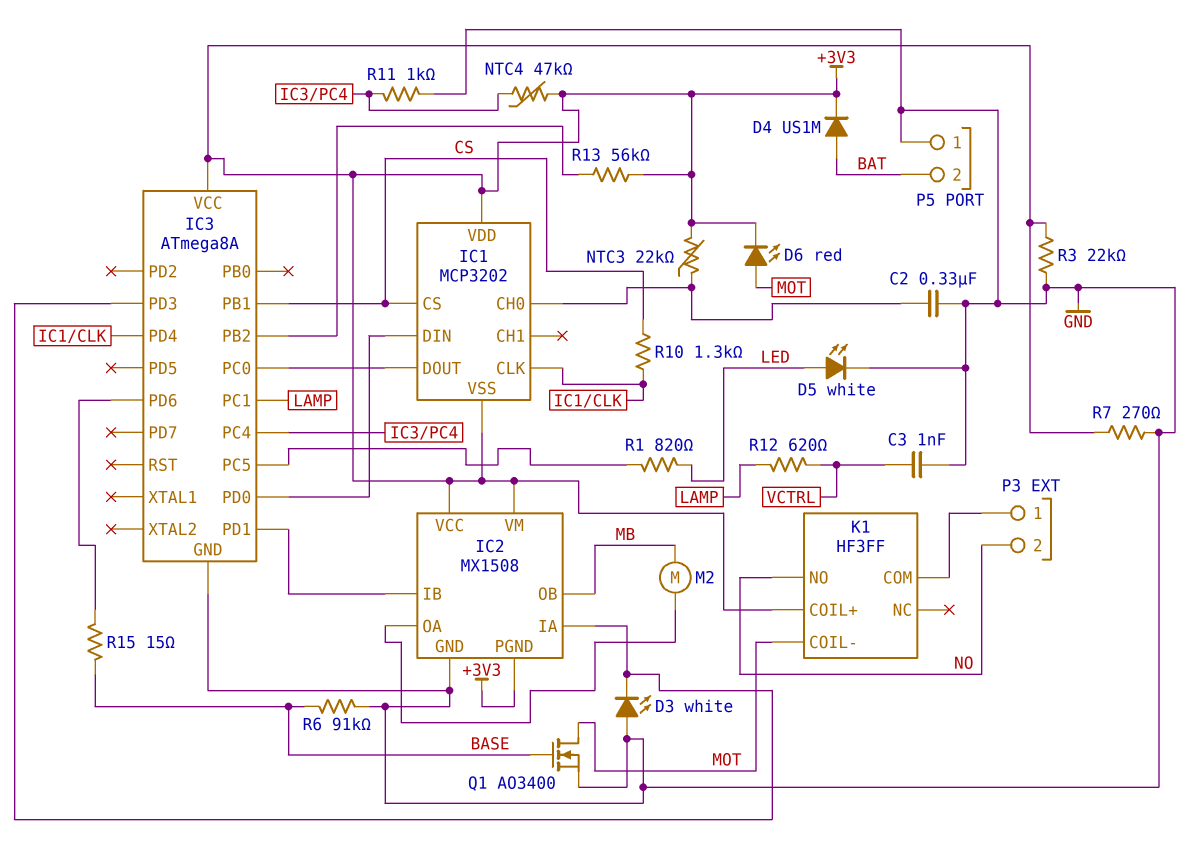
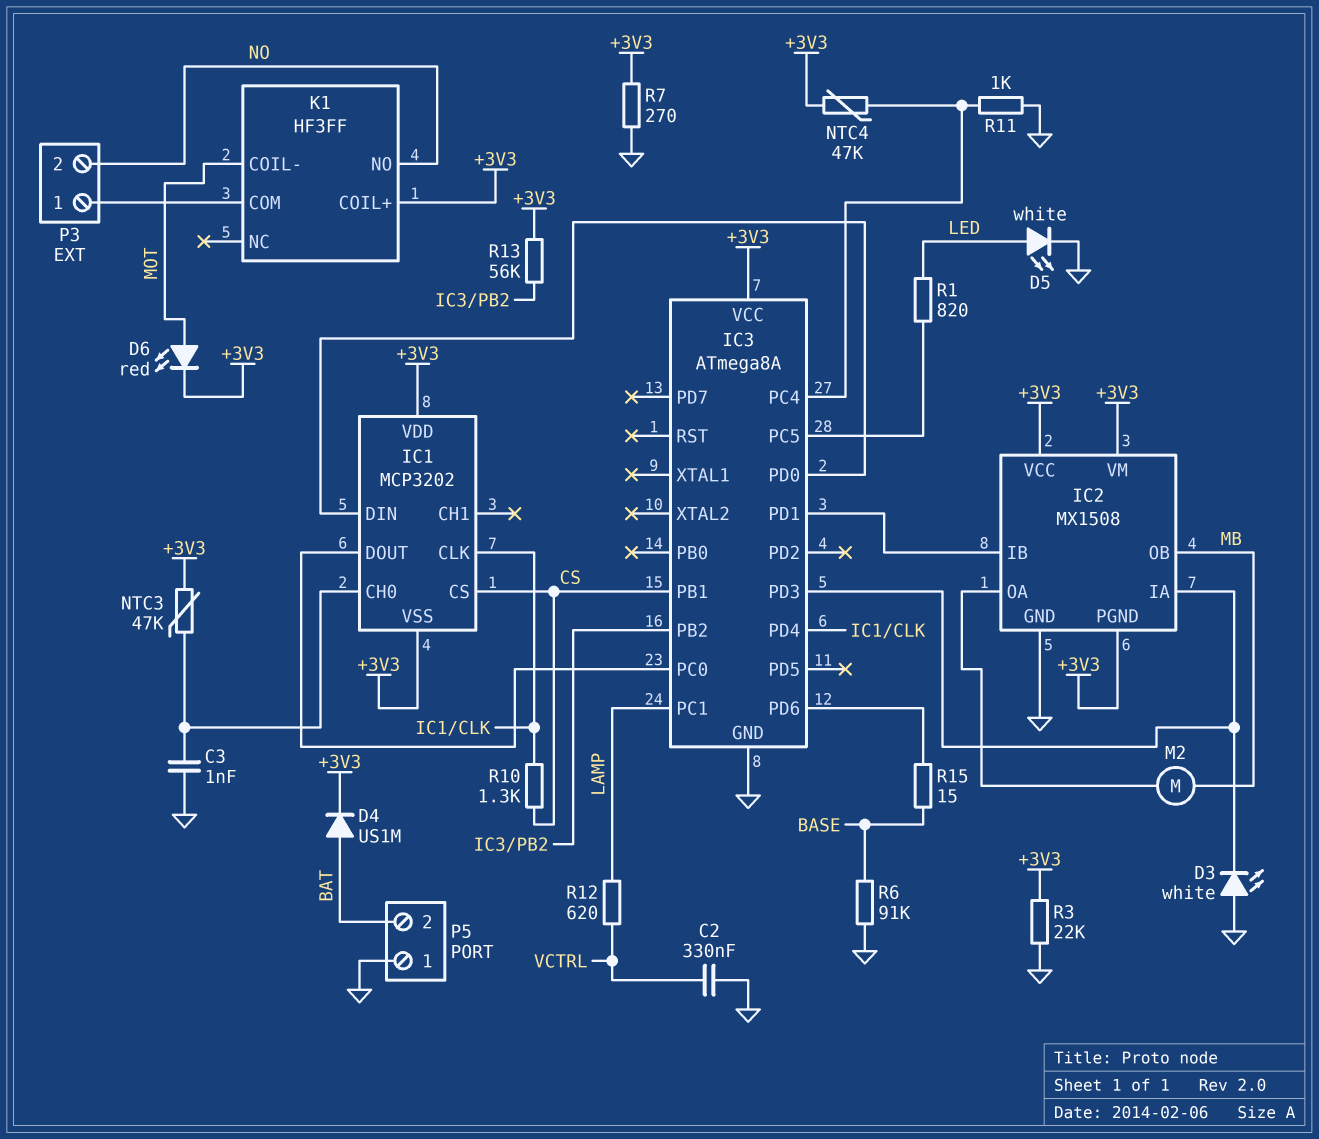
C2: 330nF (GND, IC1/CH0) -> 330nF (GND, VCTRL)
C3: 1nF (GND, VCTRL) -> 1nF (GND, IC1/CH0)
NTC3: 22k (+3V3, IC1/CH0) -> 47k (+3V3, IC1/CH0)
Q1: NMOS AO3400 (G BASE, D MOT, S GND) -> none

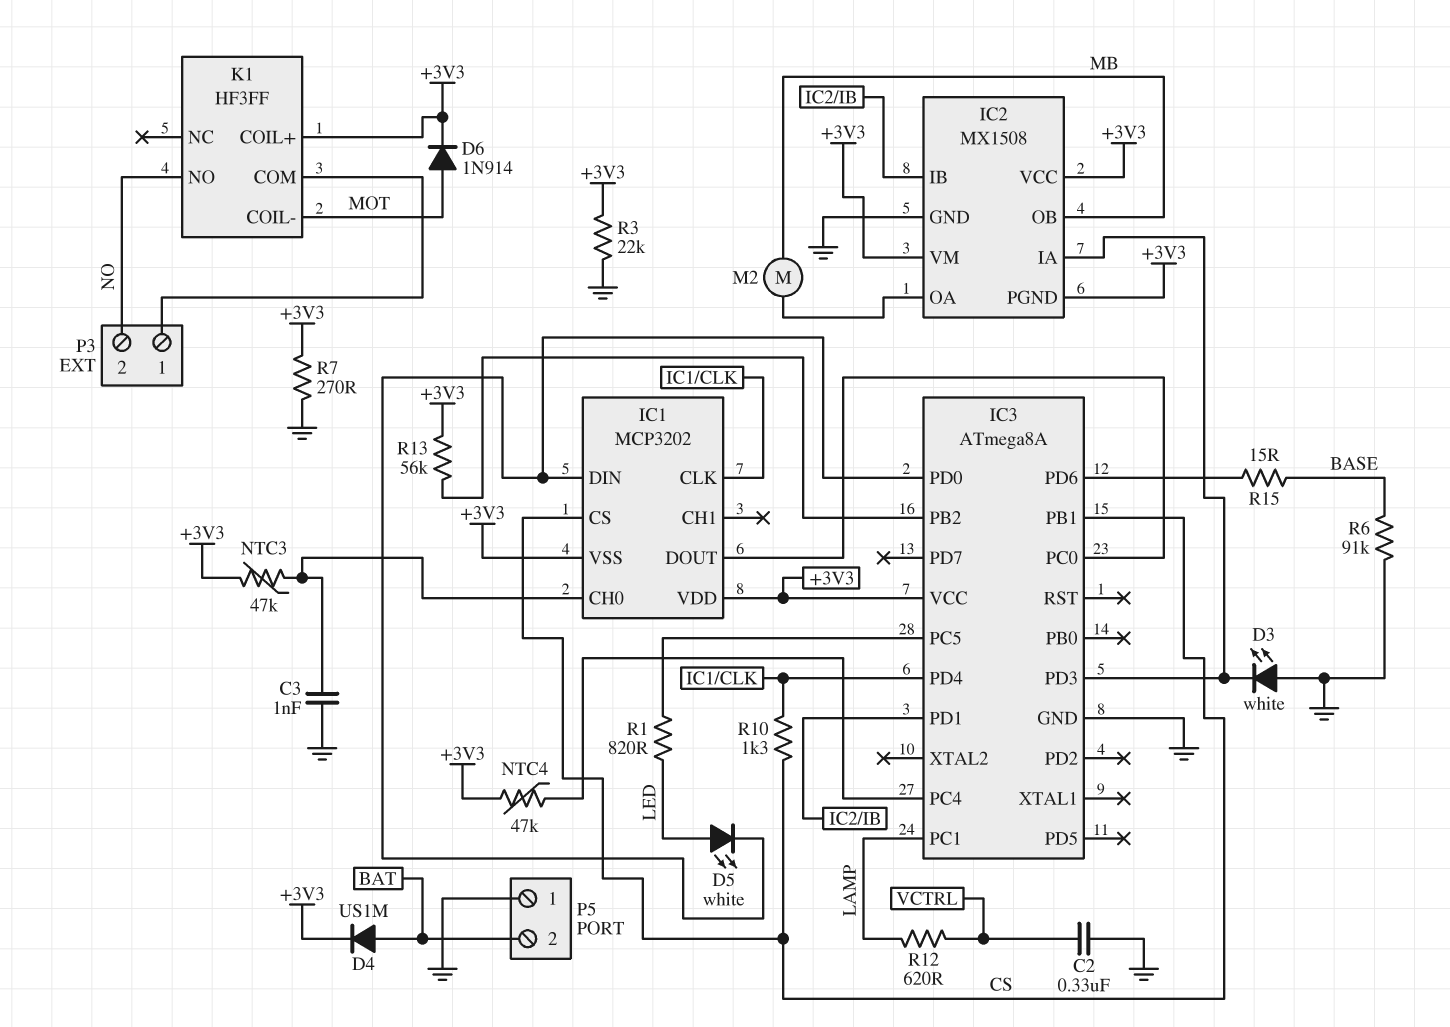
D5: LED white (A LED, K GND) -> LED white (A LED, K IC1/DIN)
D6: LED red (A MOT, K +3V3) -> diode 1N914 (A MOT, K +3V3)
R11: 1k (GND, IC3/PC4) -> none

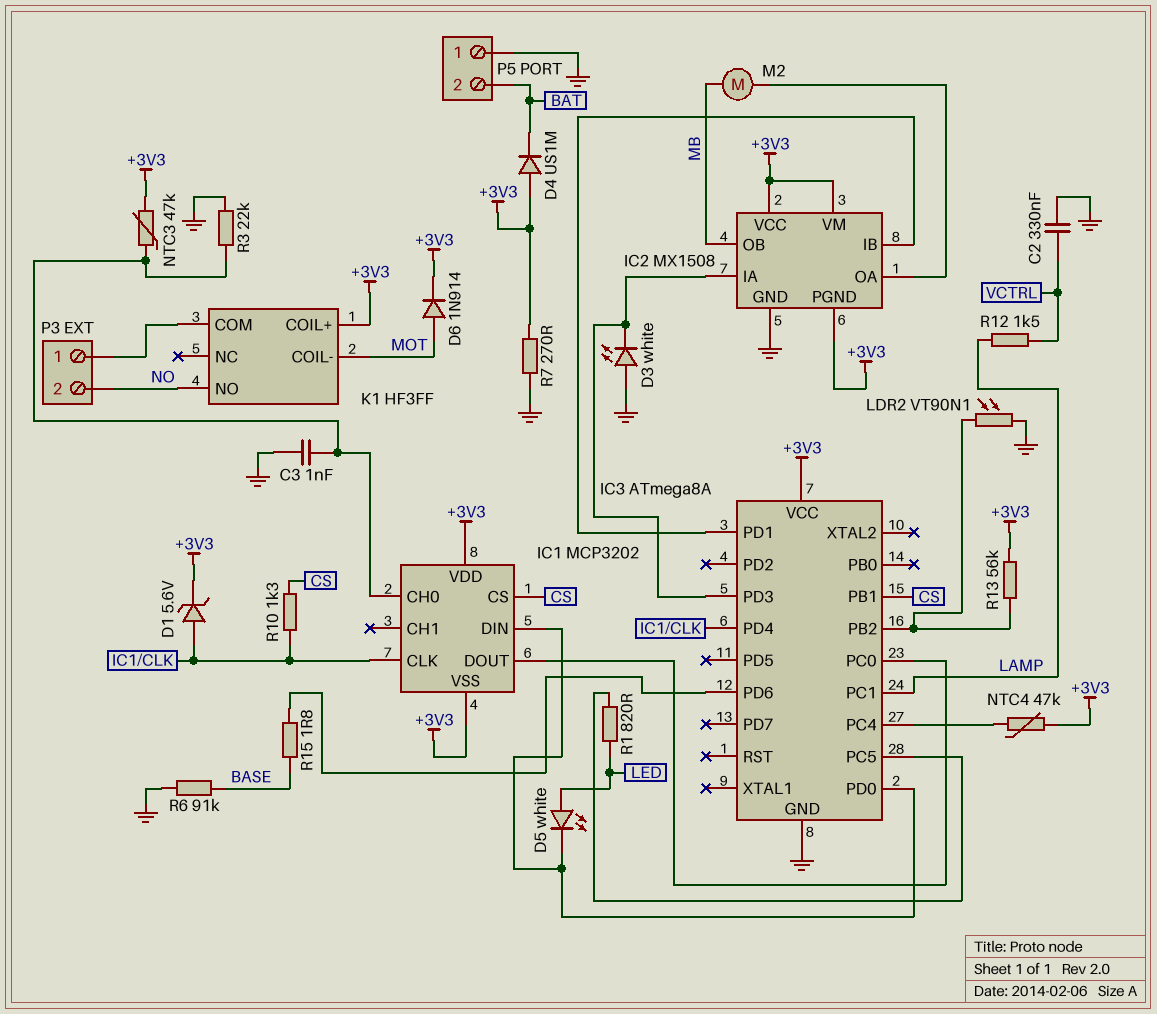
D1: none -> zener 5.6V (A IC1/CLK, K +3V3)
D4: diode US1M (A BAT, K +3V3) -> diode US1M (A +3V3, K BAT)
LDR2: none -> VT90N1 (GND, IC3/PB2)
R3: 22k (+3V3, GND) -> 22k (GND, IC1/CH0)
R12: 620 (LAMP, VCTRL) -> 1.5k (LAMP, VCTRL)
R15: 15 (BASE, IC3/PD6) -> 1.8 (BASE, IC3/PD6)

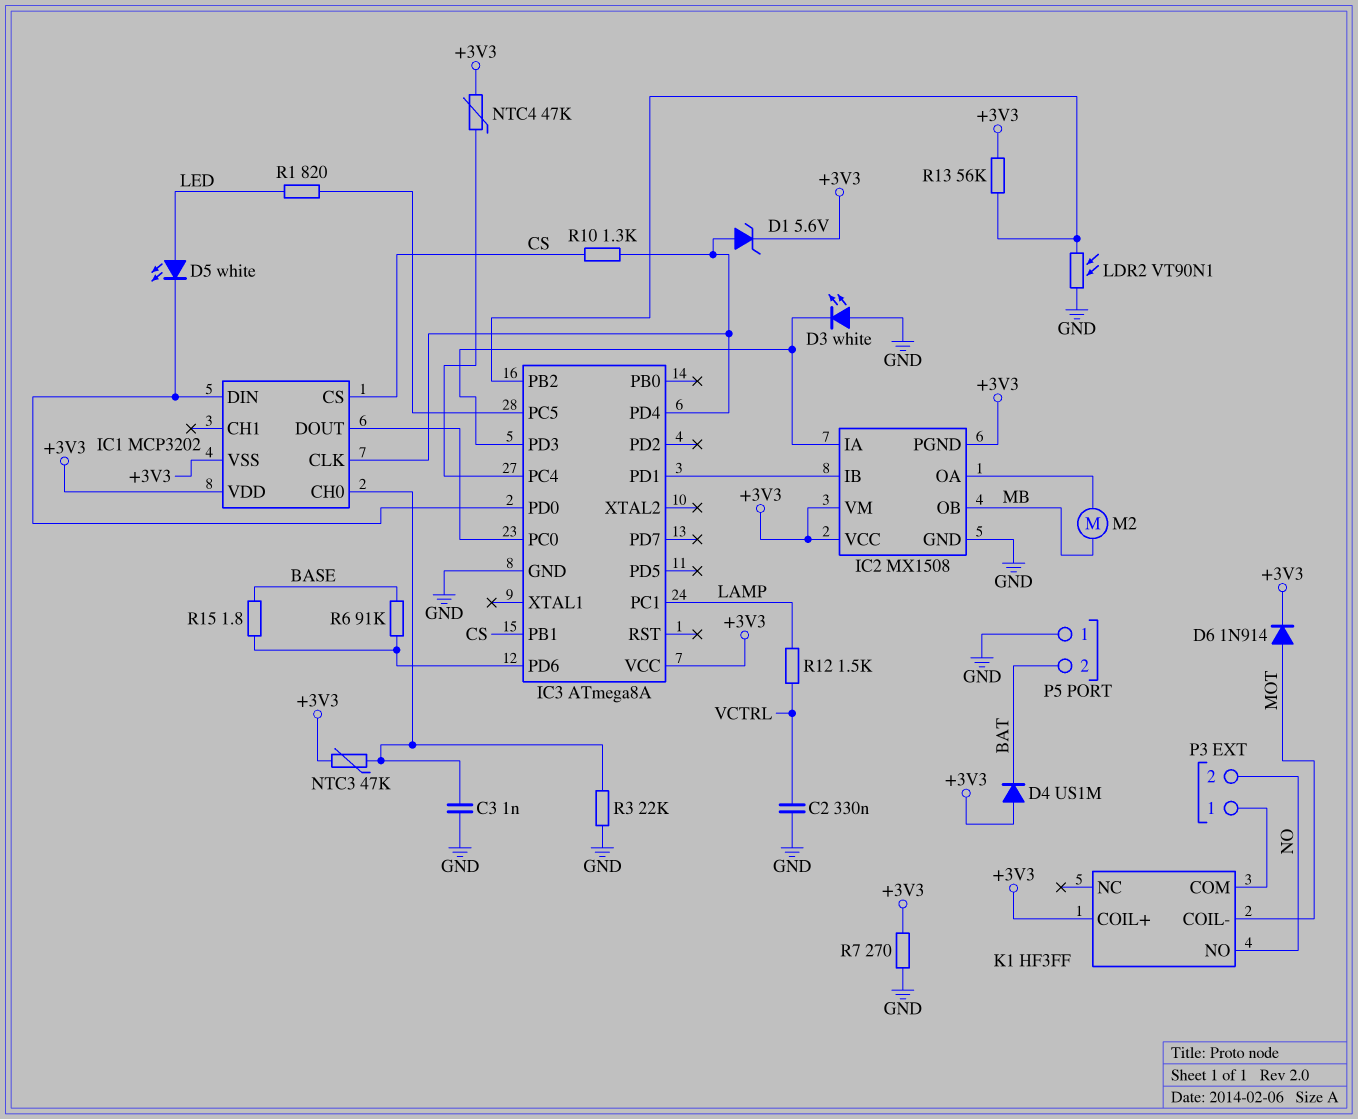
R6: 91k (BASE, GND) -> 91k (BASE, IC3/PD6)

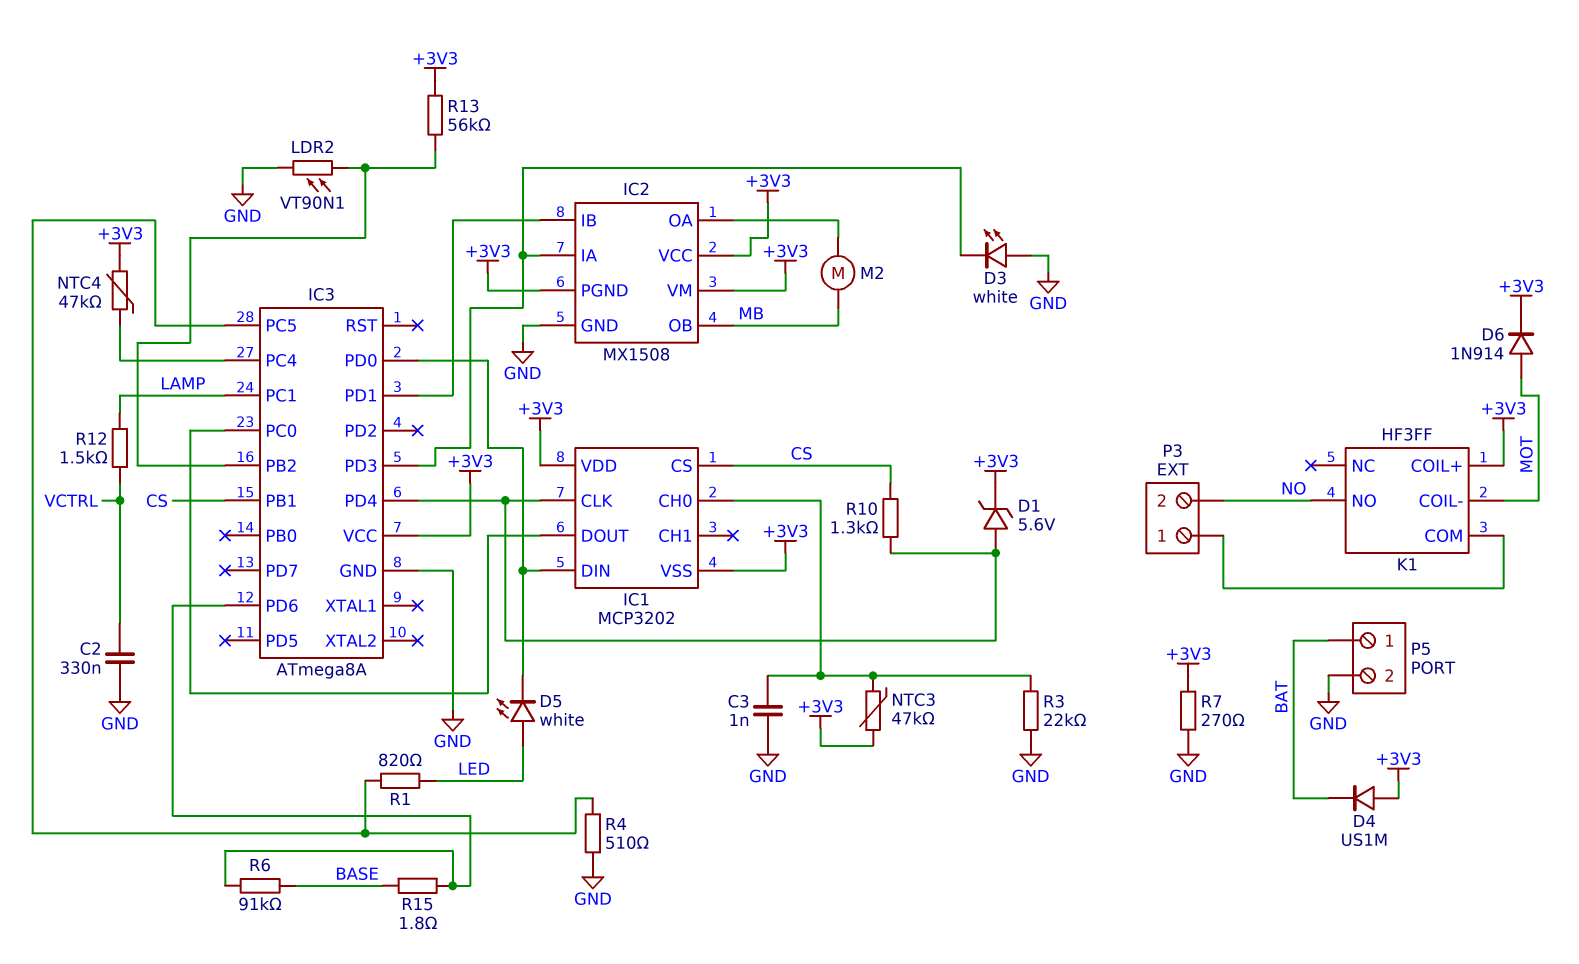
P5 pin 1: GND -> BAT
P5 pin 2: BAT -> GND
R4: none -> 510 (GND, IC3/PC5)

